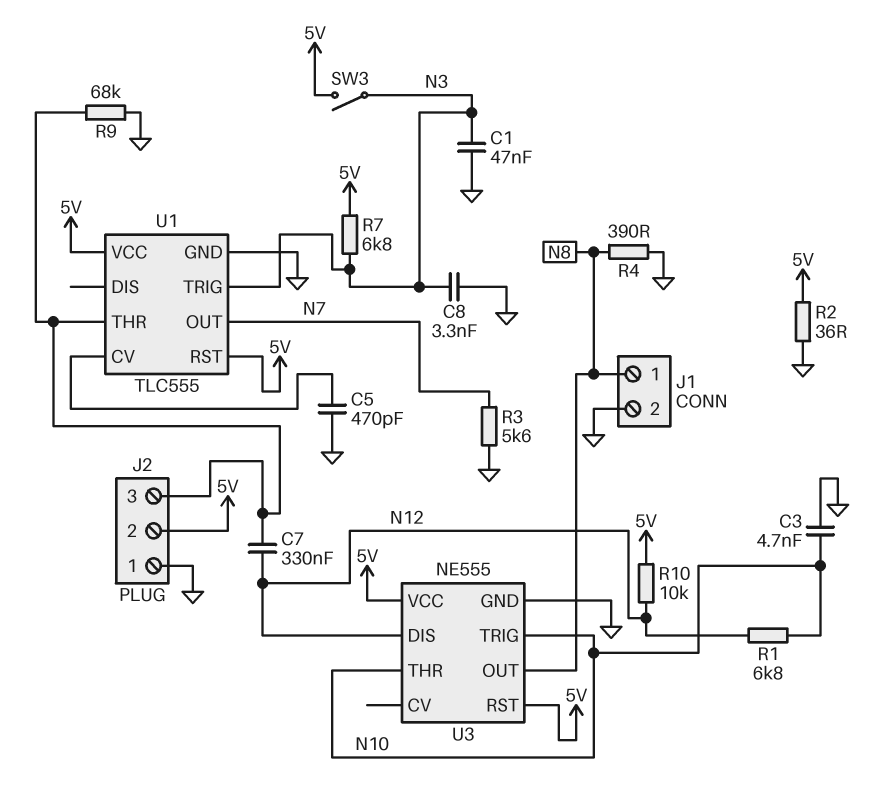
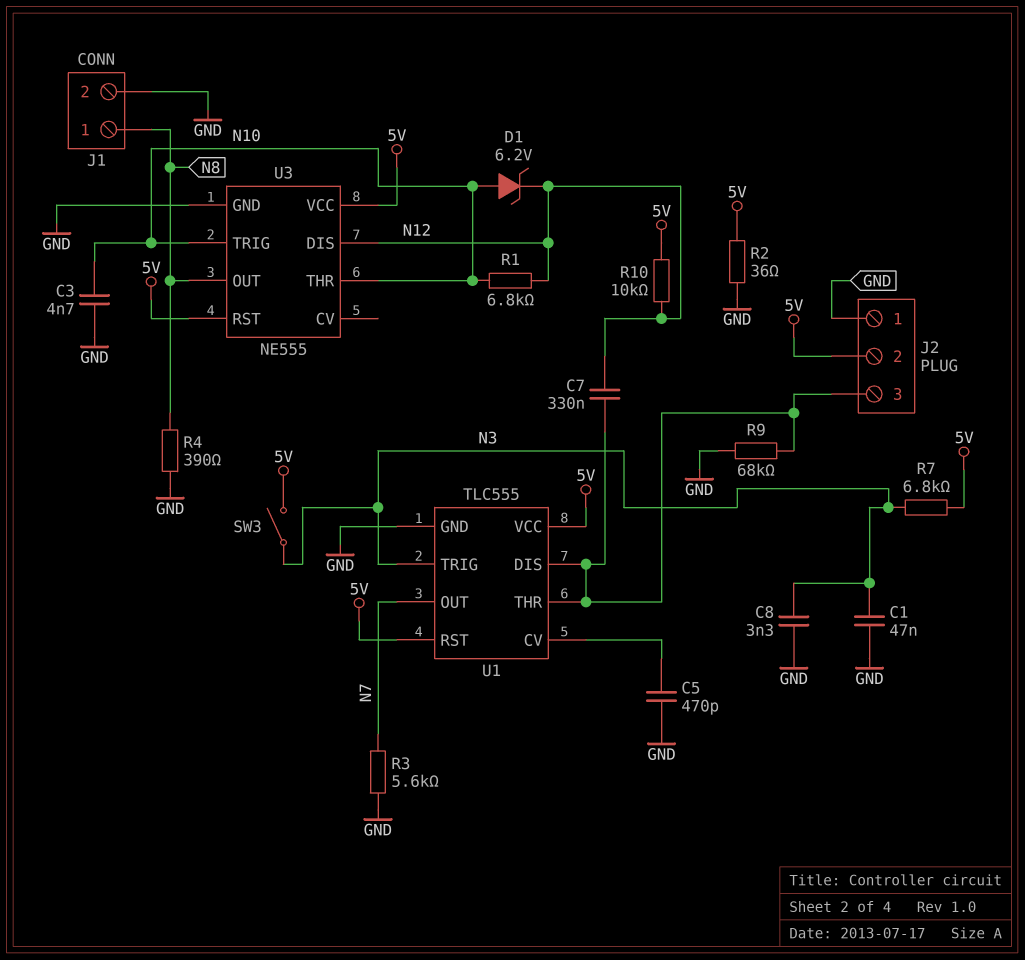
D1: none -> zener 6.2V (A N10, K N12)
U1 pin DIS: none -> J2/3

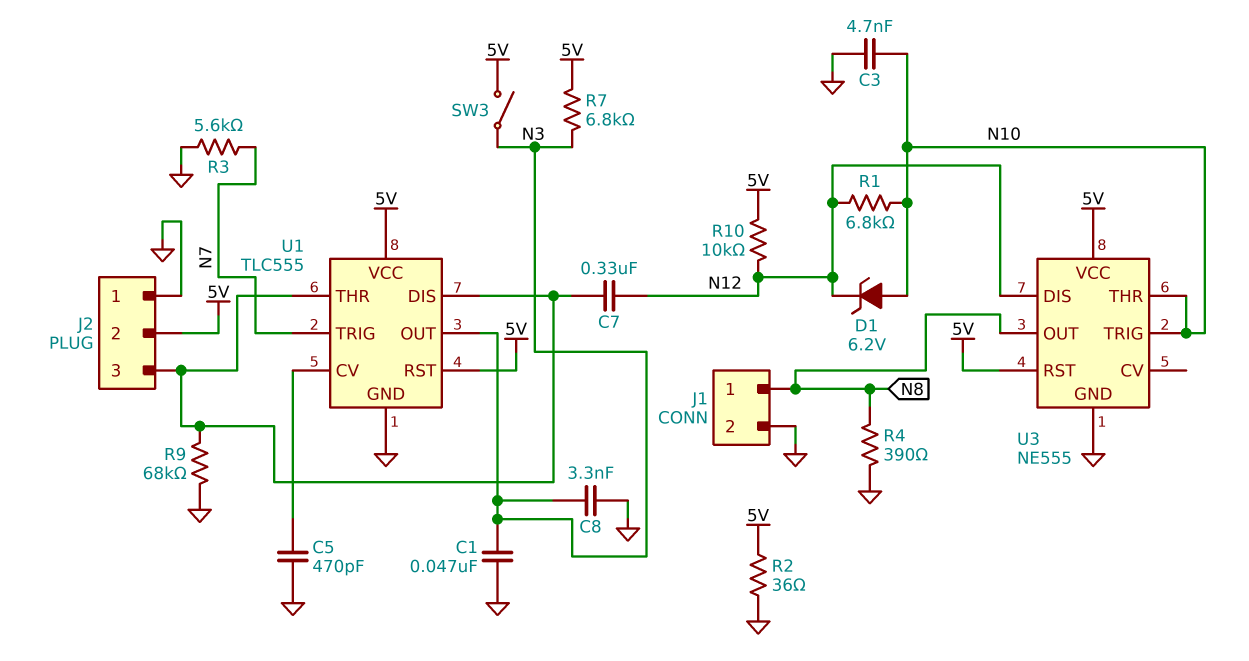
U1 pin OUT: N7 -> N3
U1 pin TRIG: N3 -> N7

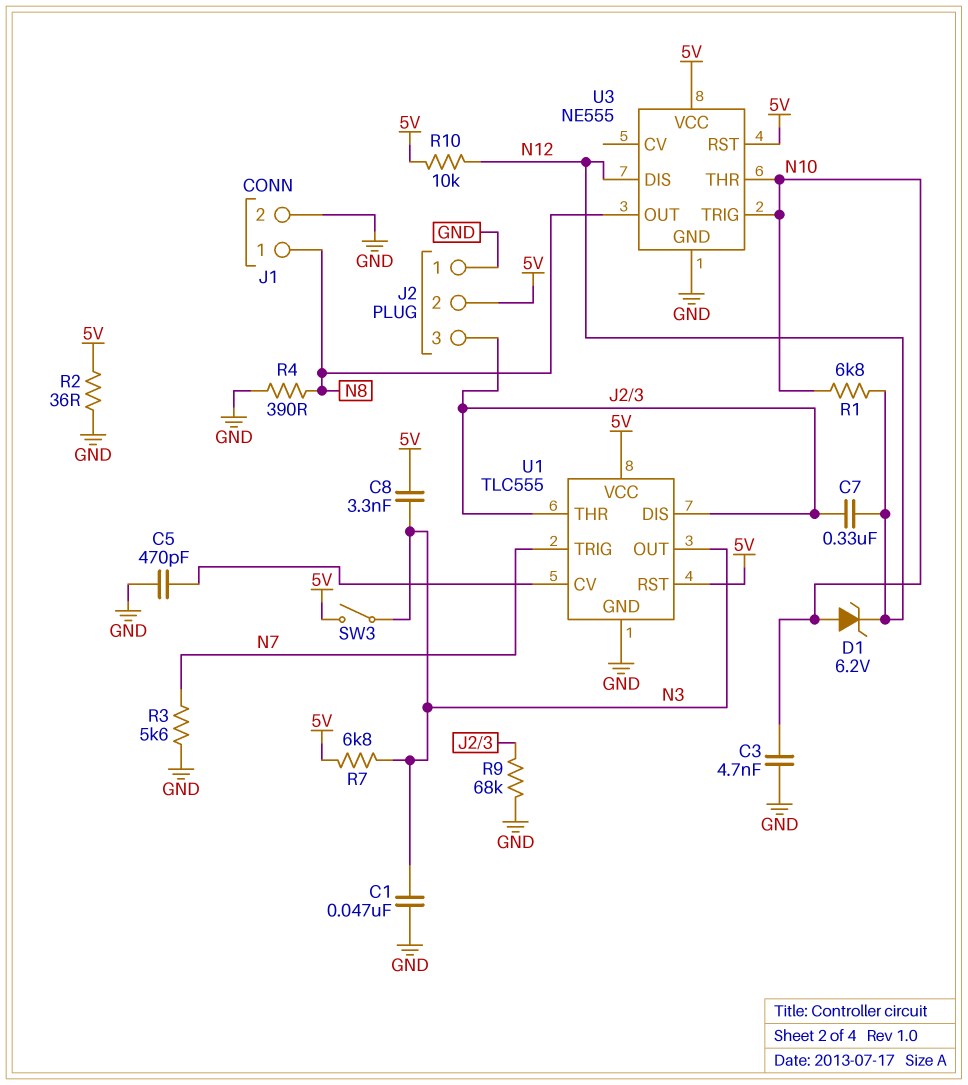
C8: 3.3nF (GND, N3) -> 3.3nF (5V, N3)

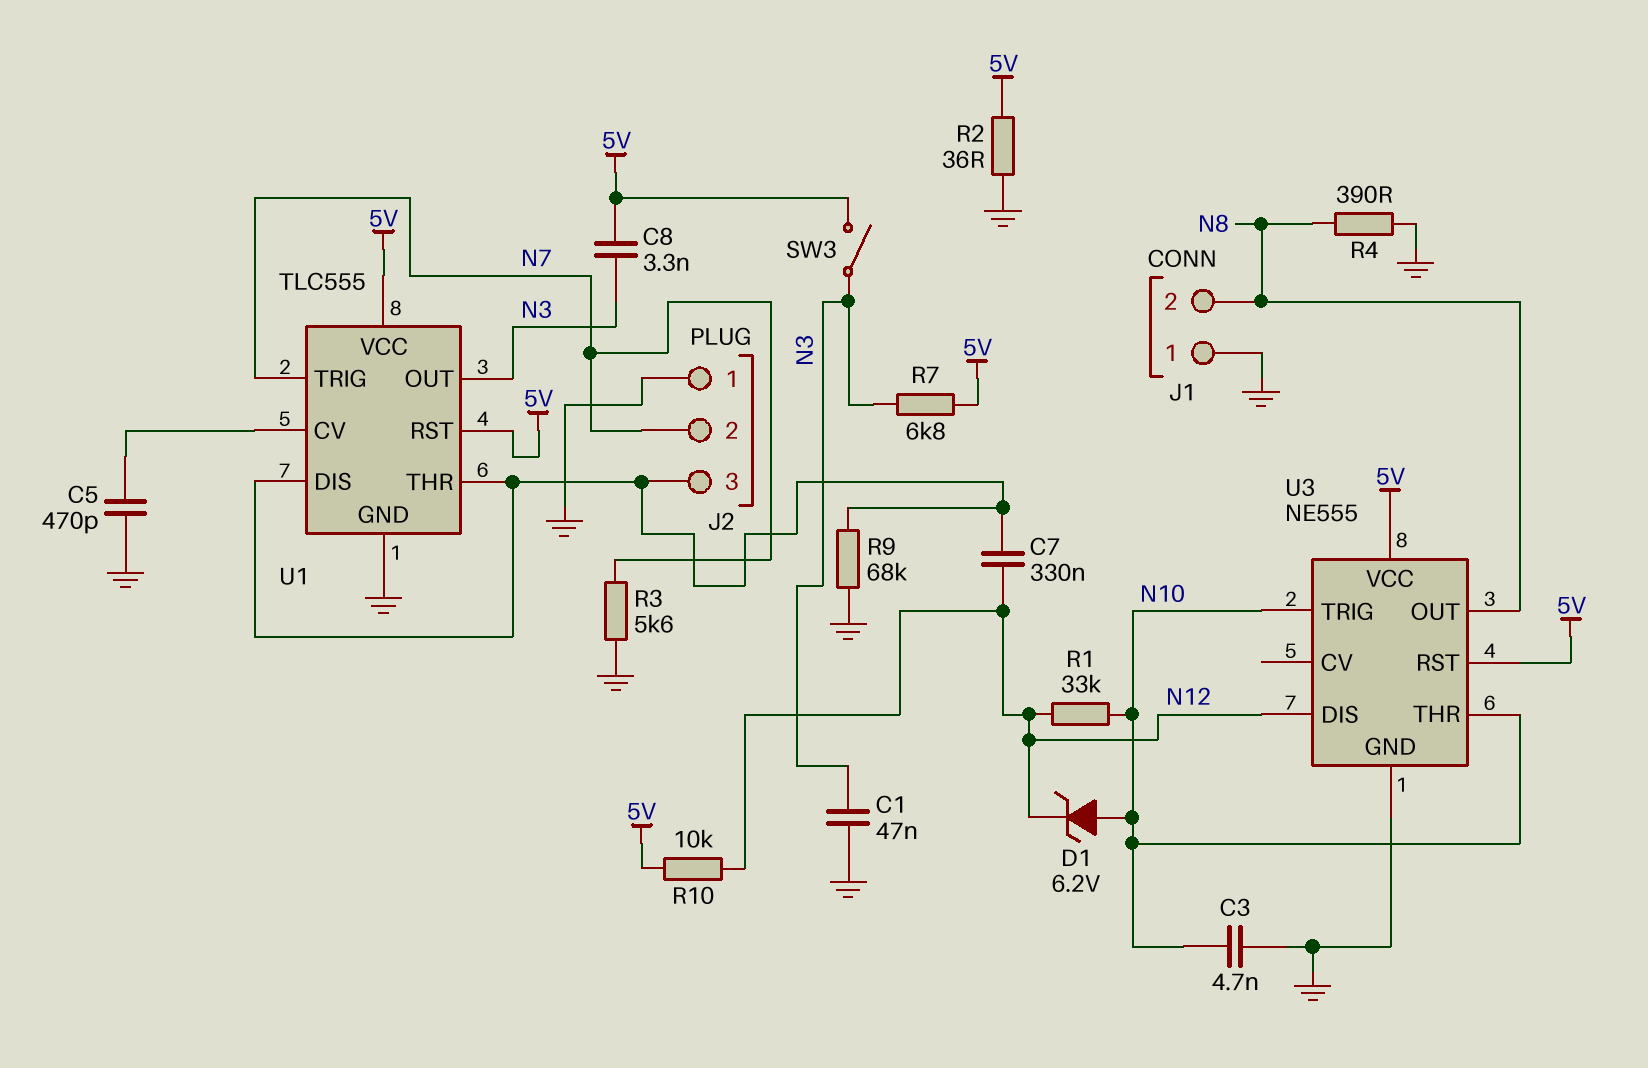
J1 pin 1: N8 -> GND
J1 pin 2: GND -> N8
J2 pin 2: 5V -> N7
R1: 6.8k (N10, N12) -> 33k (N10, N12)

